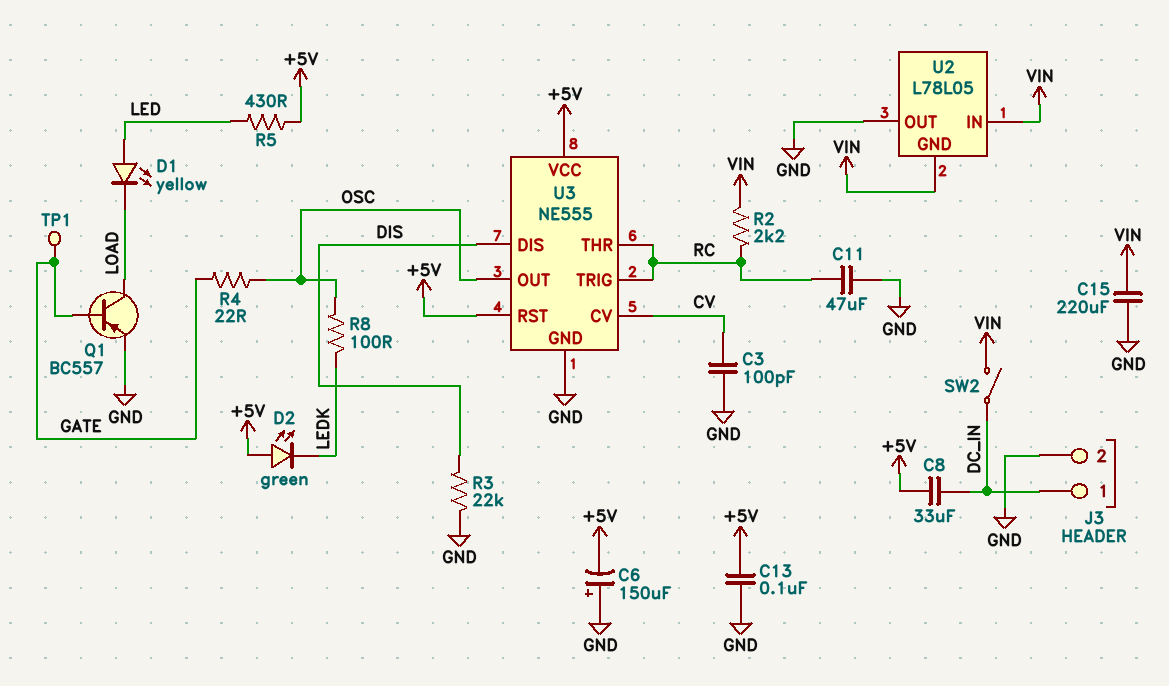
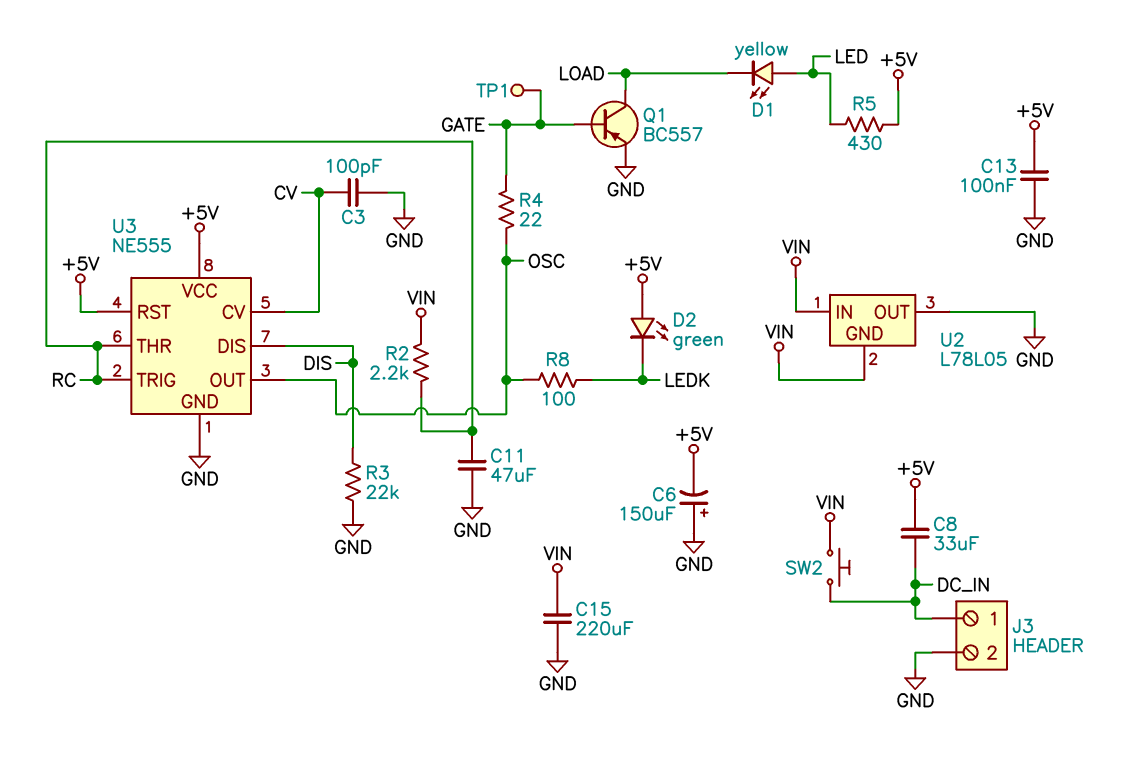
SW2: switch (DC_IN, VIN) -> button (DC_IN, VIN)

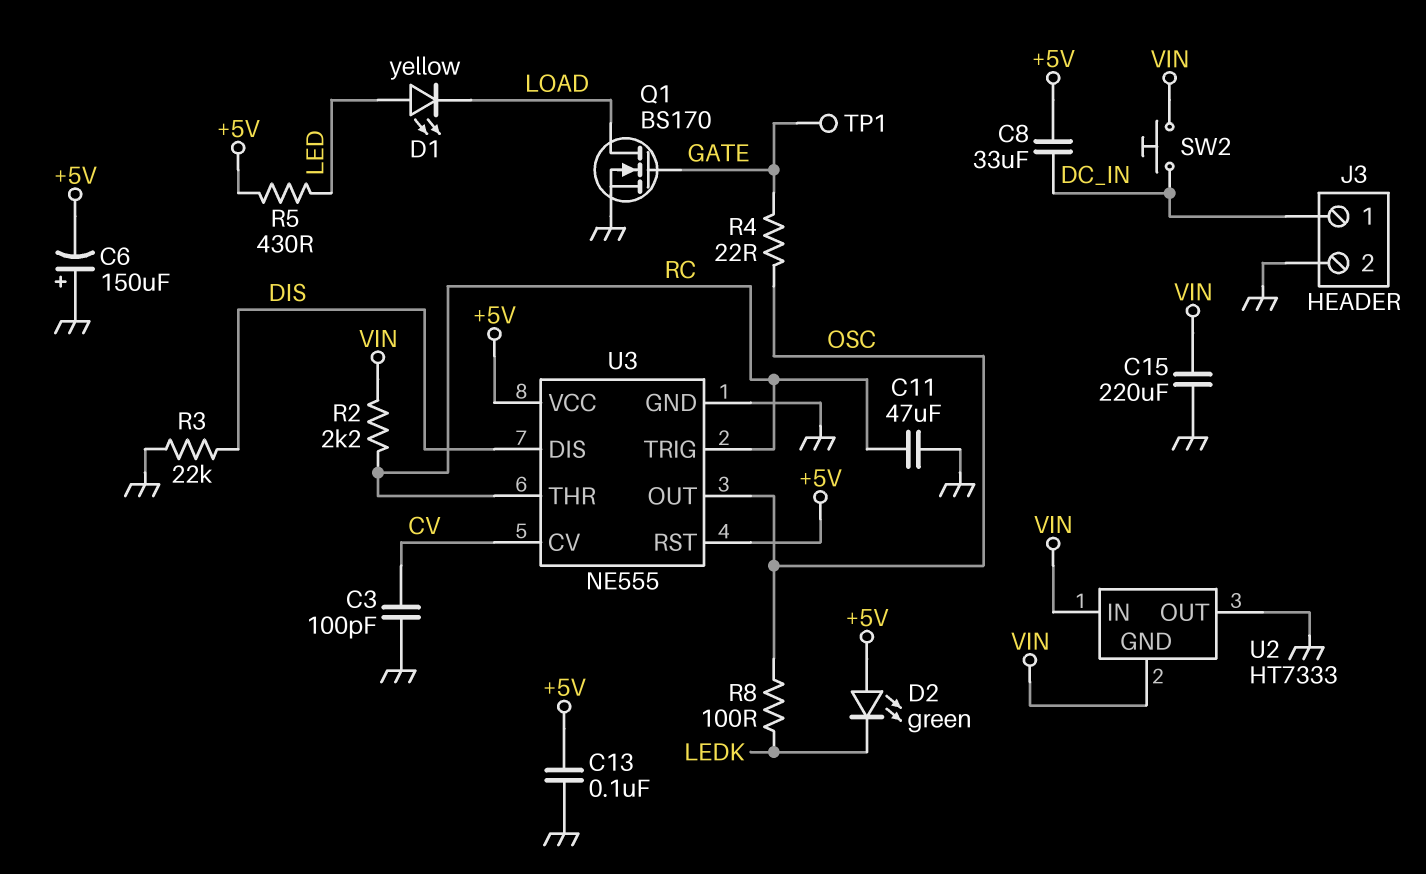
Q1: PNP BC557 (B GATE, C LOAD, E GND) -> NMOS BS170 (G GATE, D LOAD, S GND)
U2: L78L05 -> HT7333

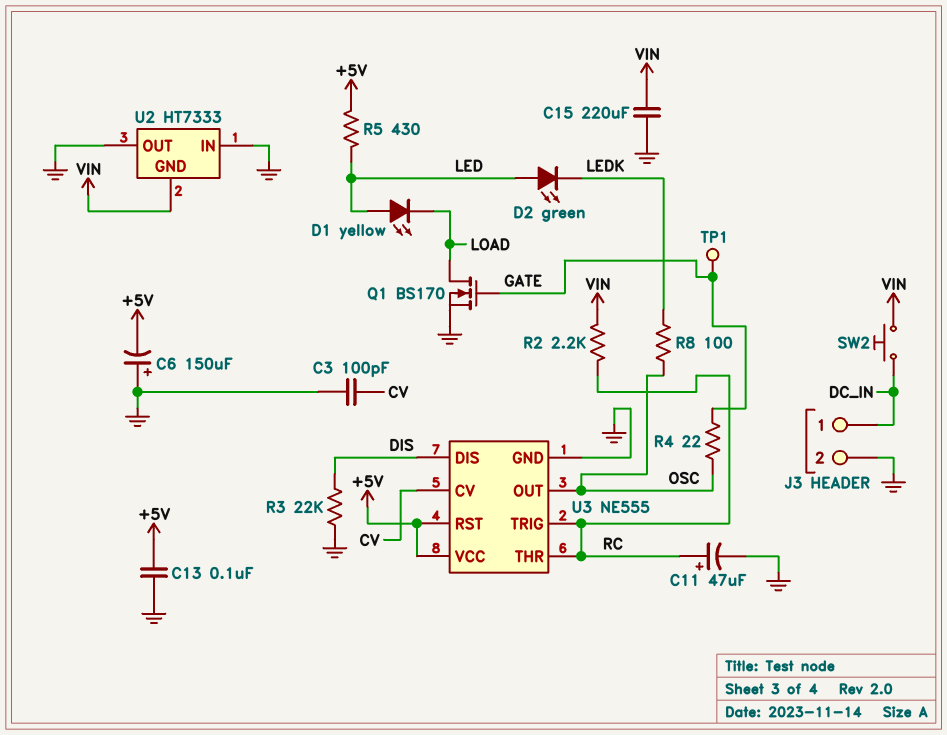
C8: 33uF (+5V, DC_IN) -> none
C11: 47uF (GND, RC) -> 47uF (plus RC, minus GND)
D2: LED green (A +5V, K LEDK) -> LED green (A LED, K LEDK)
U2 pin IN: VIN -> GND

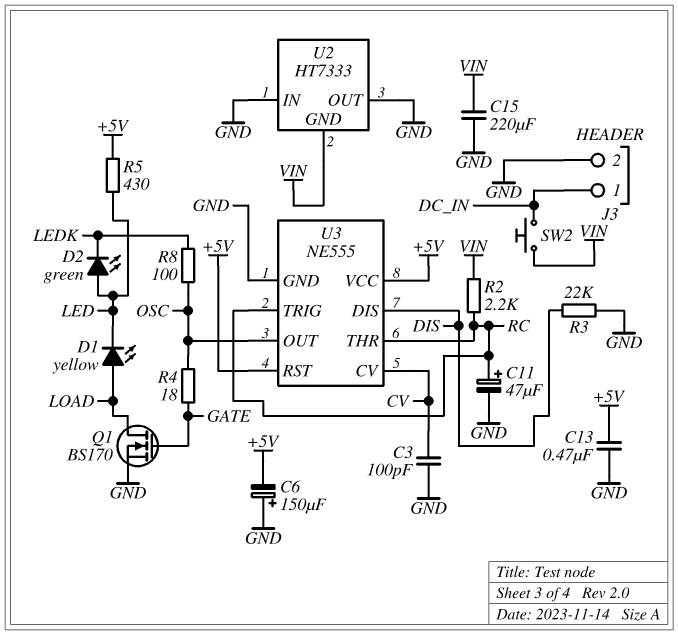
C13: 100nF (+5V, GND) -> 470nF (+5V, GND)
D1: LED yellow (A LED, K LOAD) -> LED yellow (A LOAD, K LED)
R4: 22 (GATE, OSC) -> 18 (GATE, OSC)
TP1: test point (GATE) -> none

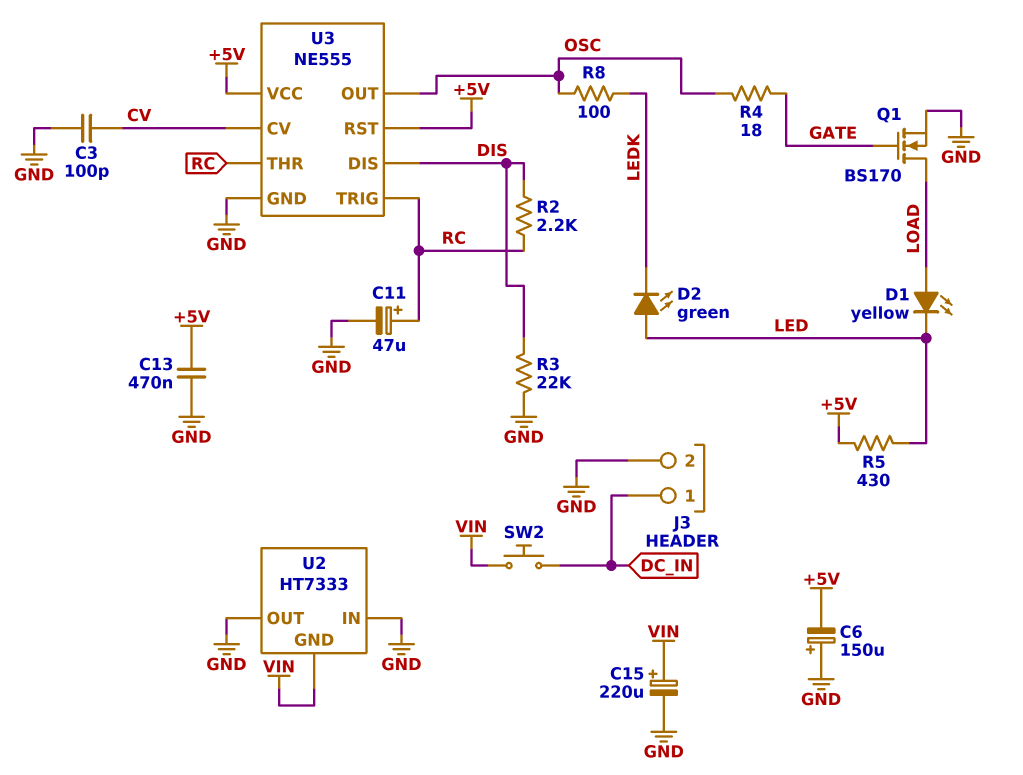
C15: 220uF (GND, VIN) -> 220uF (plus VIN, minus GND)
R2: 2.2k (RC, VIN) -> 2.2k (DIS, RC)

